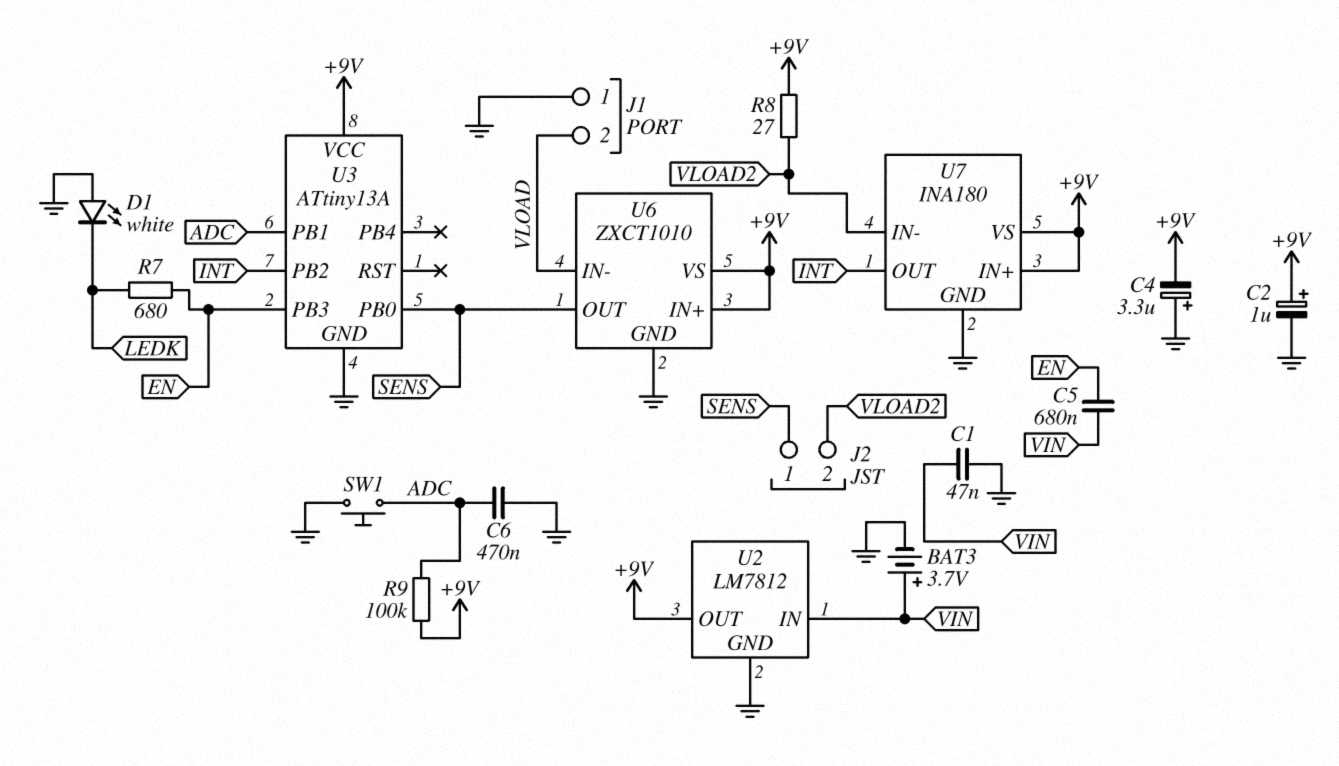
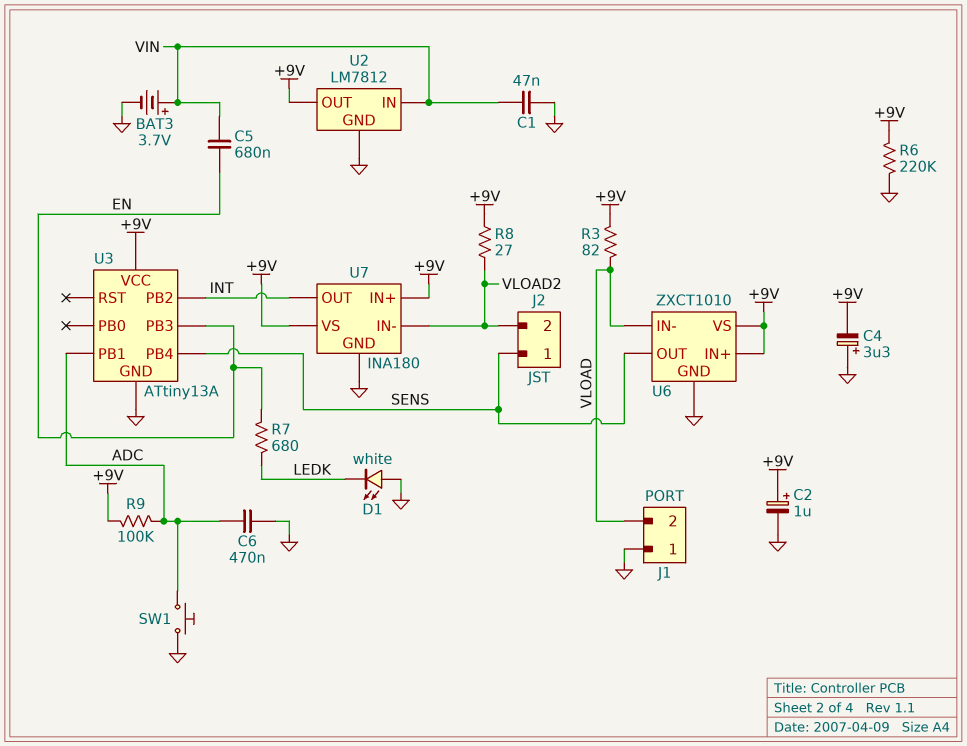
R3: none -> 82 (+9V, VLOAD)
R6: none -> 220k (+9V, GND)
U3 pin PB0: SENS -> none
U3 pin PB4: none -> SENS

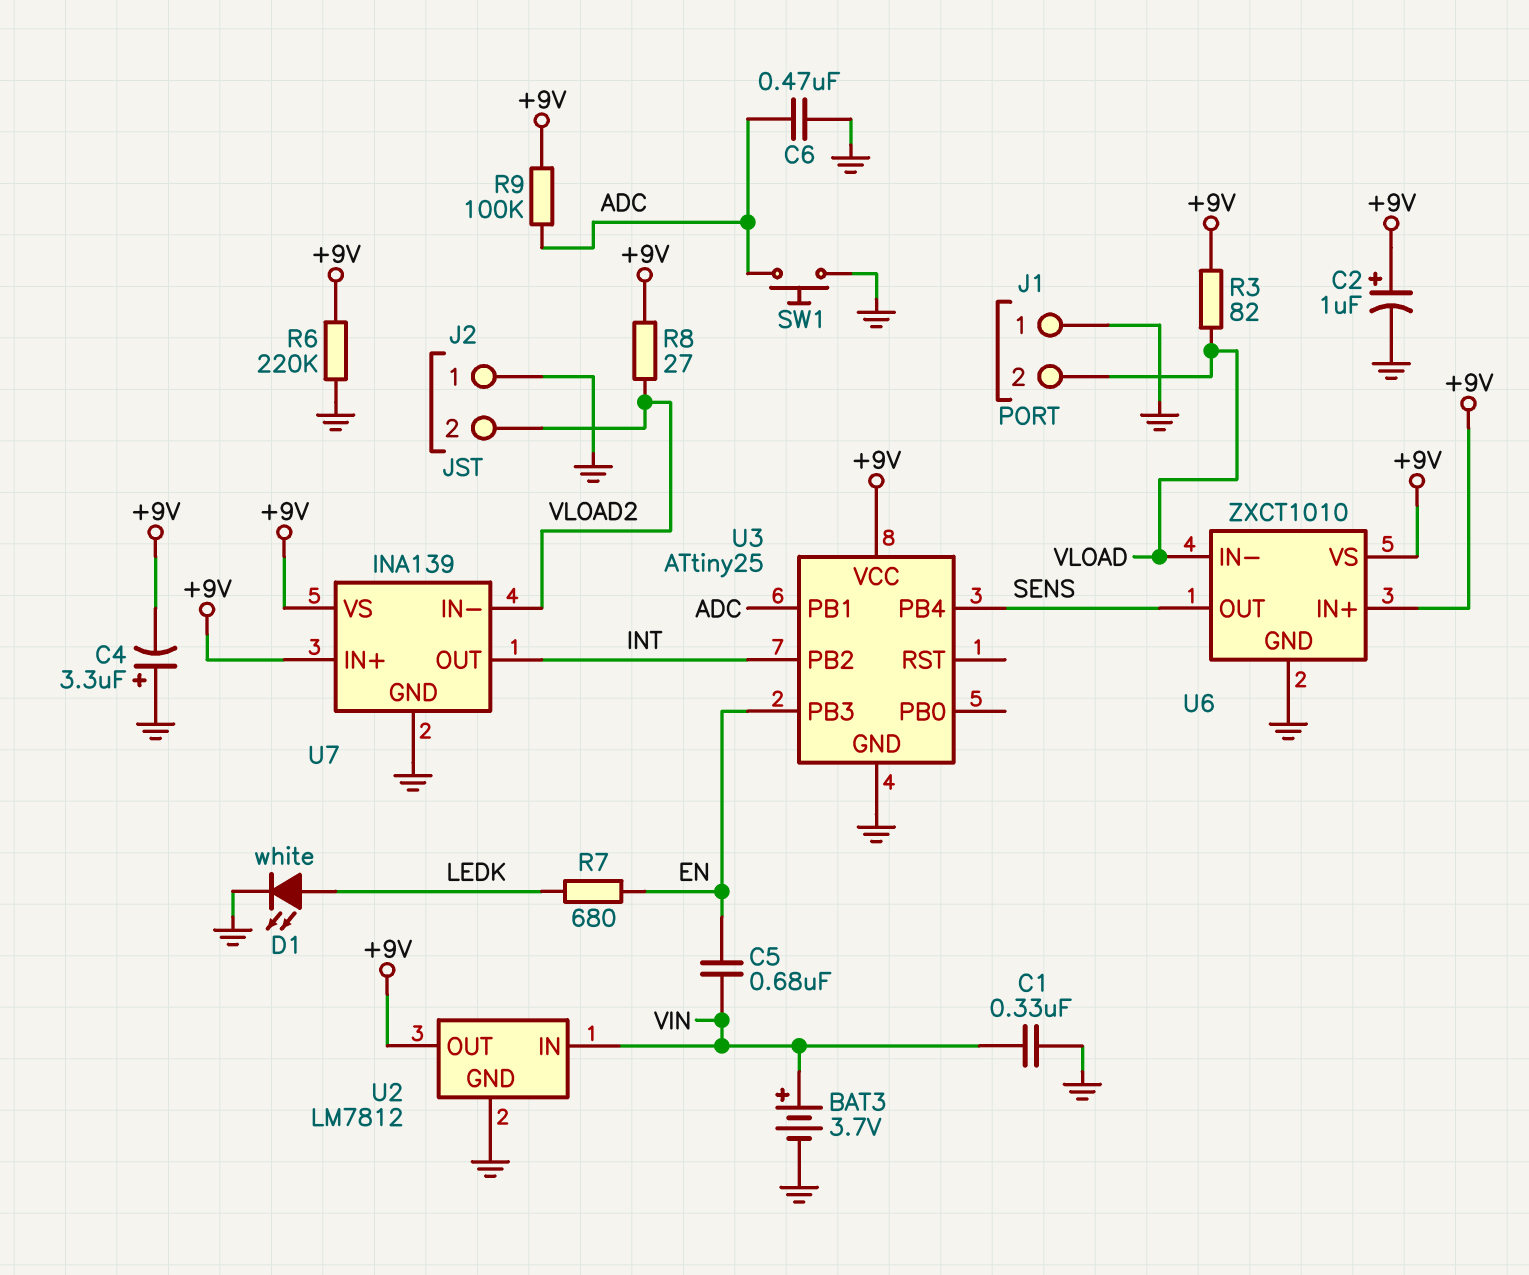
C1: 47nF (GND, VIN) -> 330nF (GND, VIN)
D1: LED white (A GND, K LEDK) -> LED white (A LEDK, K GND)
J2 pin 1: SENS -> GND
U3: ATtiny13A -> ATtiny25
U7: INA180 -> INA139

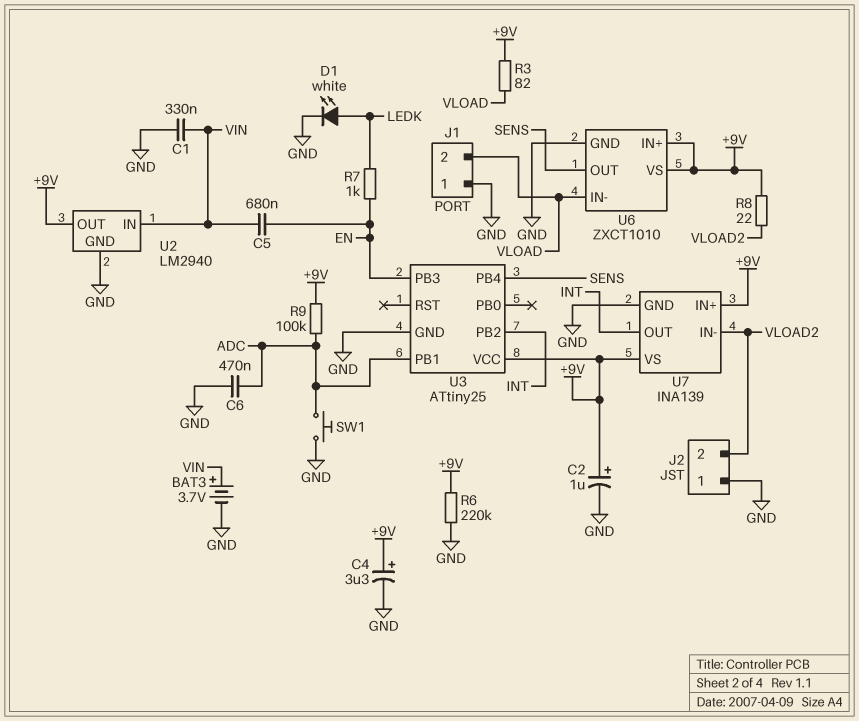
C4: 3.3uF (plus GND, minus +9V) -> 3.3uF (plus +9V, minus GND)
R7: 680 (EN, LEDK) -> 1k (EN, LEDK)
R8: 27 (+9V, VLOAD2) -> 22 (+9V, VLOAD2)
U2: LM7812 -> LM2940

